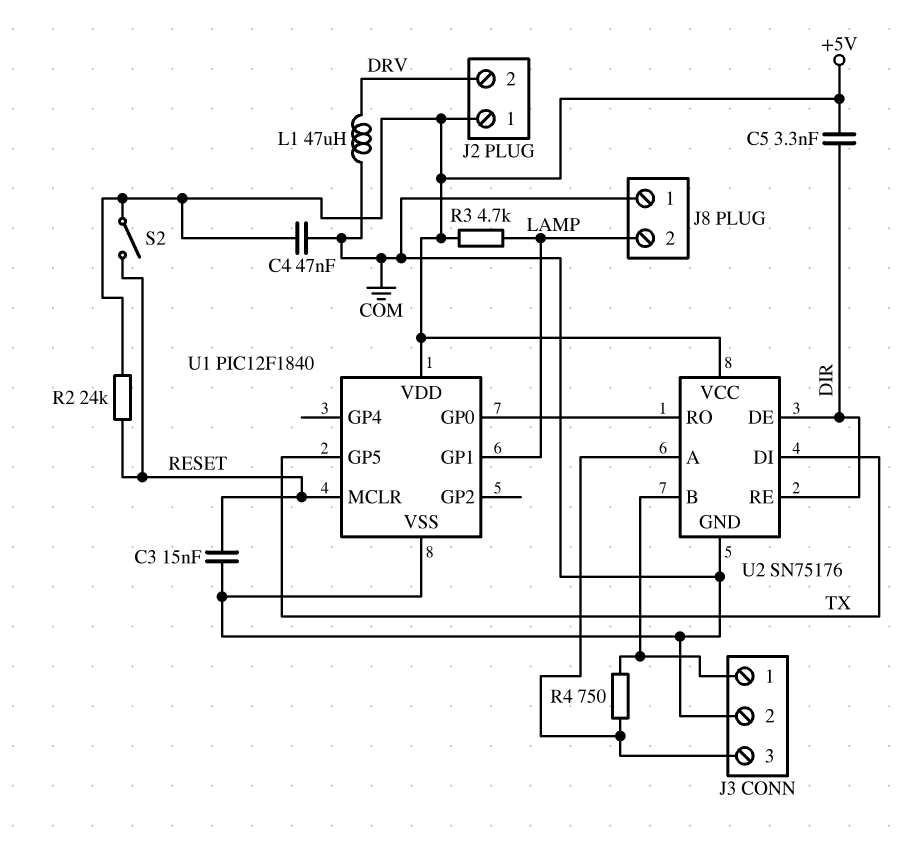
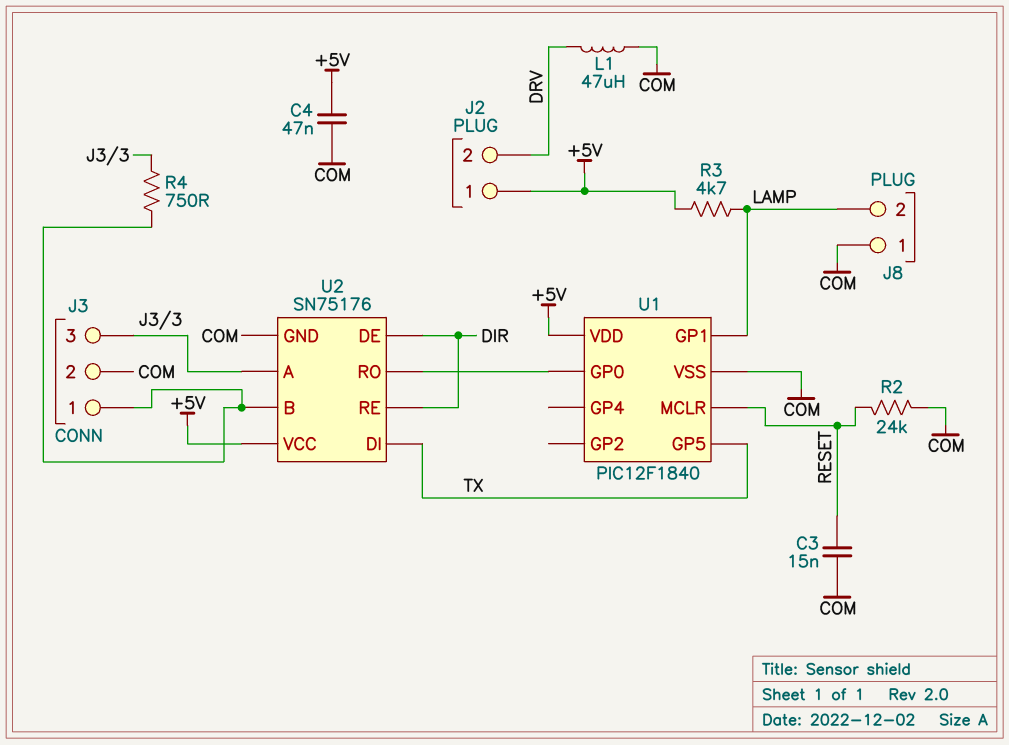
C5: 3.3nF (+5V, DIR) -> none
R2: 24k (+5V, RESET) -> 24k (COM, RESET)
S2: switch (+5V, RESET) -> none

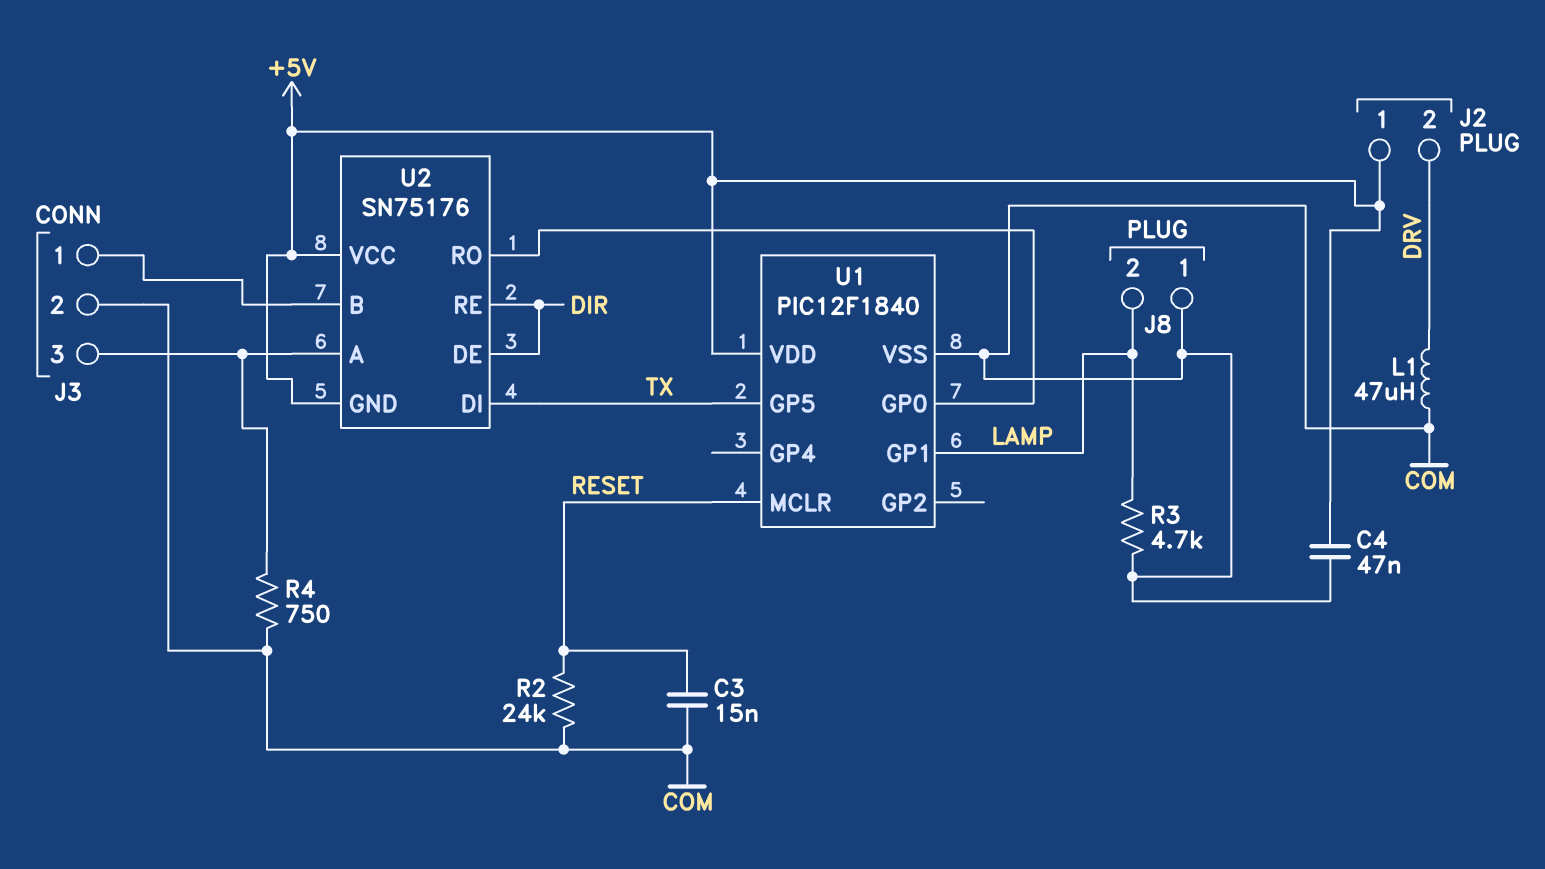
R3: 4.7k (+5V, LAMP) -> 4.7k (COM, LAMP)
R4: 750 (J3/1, J3/3) -> 750 (COM, J3/3)
U2 pin GND: COM -> +5V

